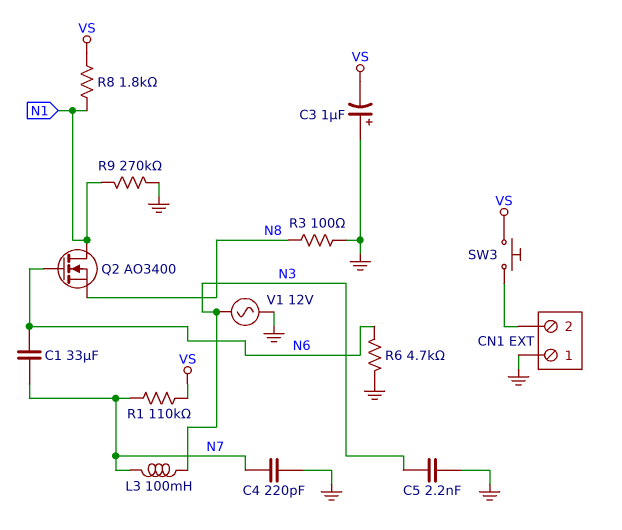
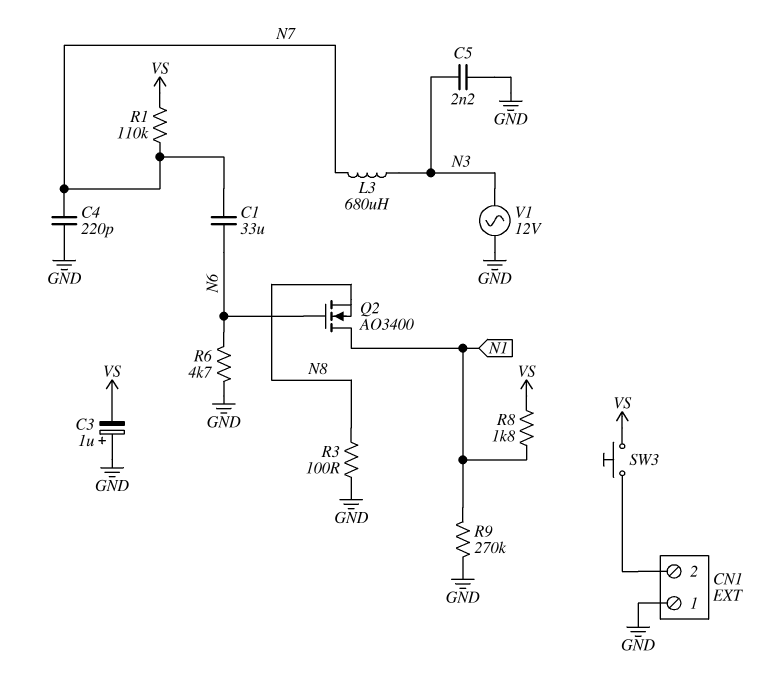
L3: 100mH (N3, N7) -> 680uH (N3, N7)

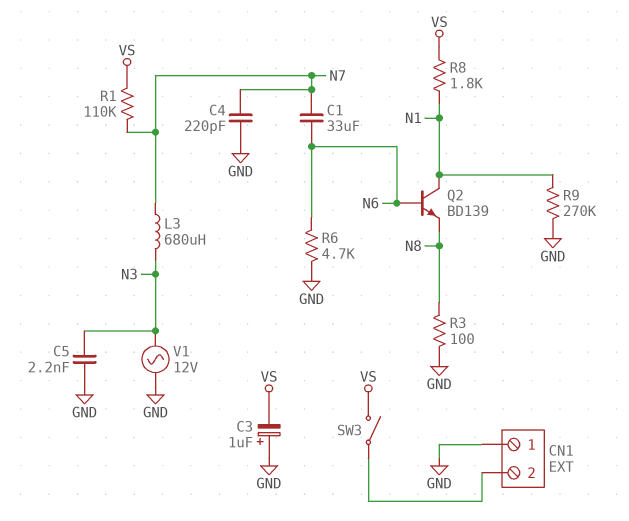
Q2: NMOS AO3400 (G N6, D N1, S N8) -> NPN BD139 (B N6, C N1, E N8)
SW3: button (CN1/2, VS) -> switch (CN1/2, VS)

